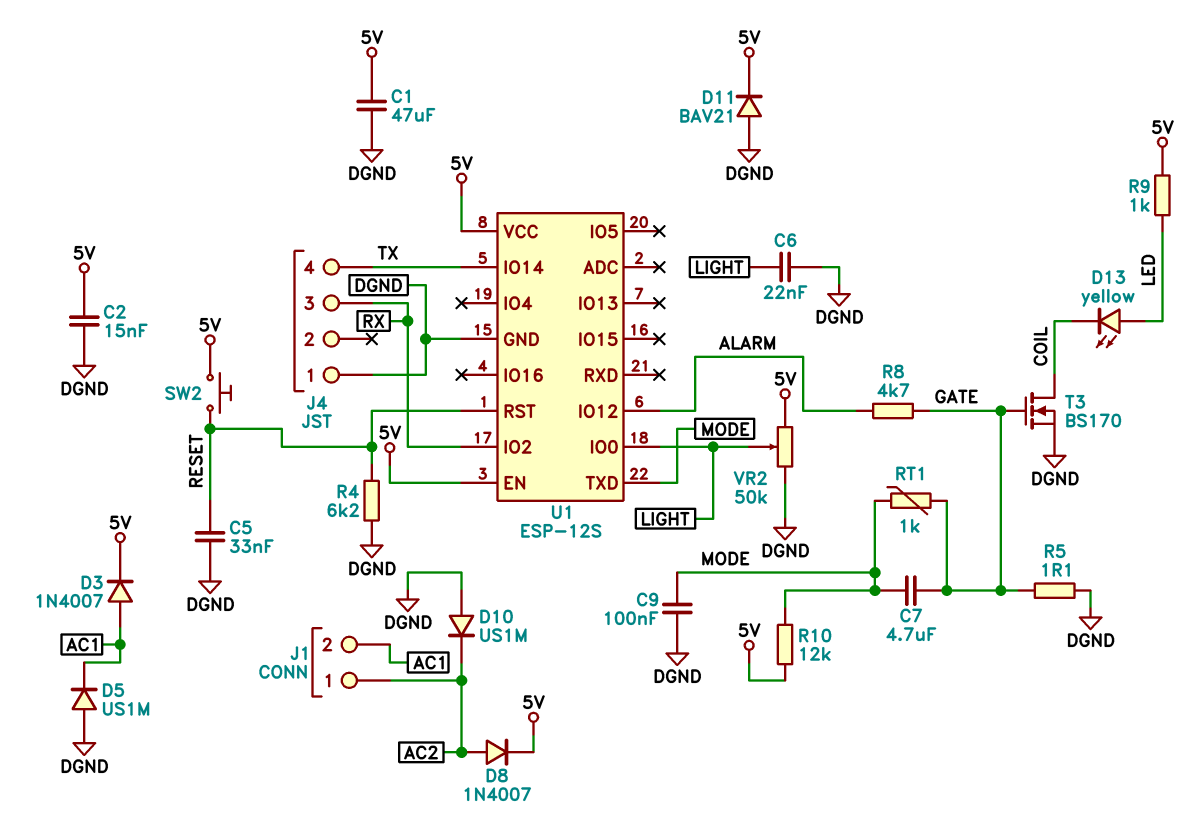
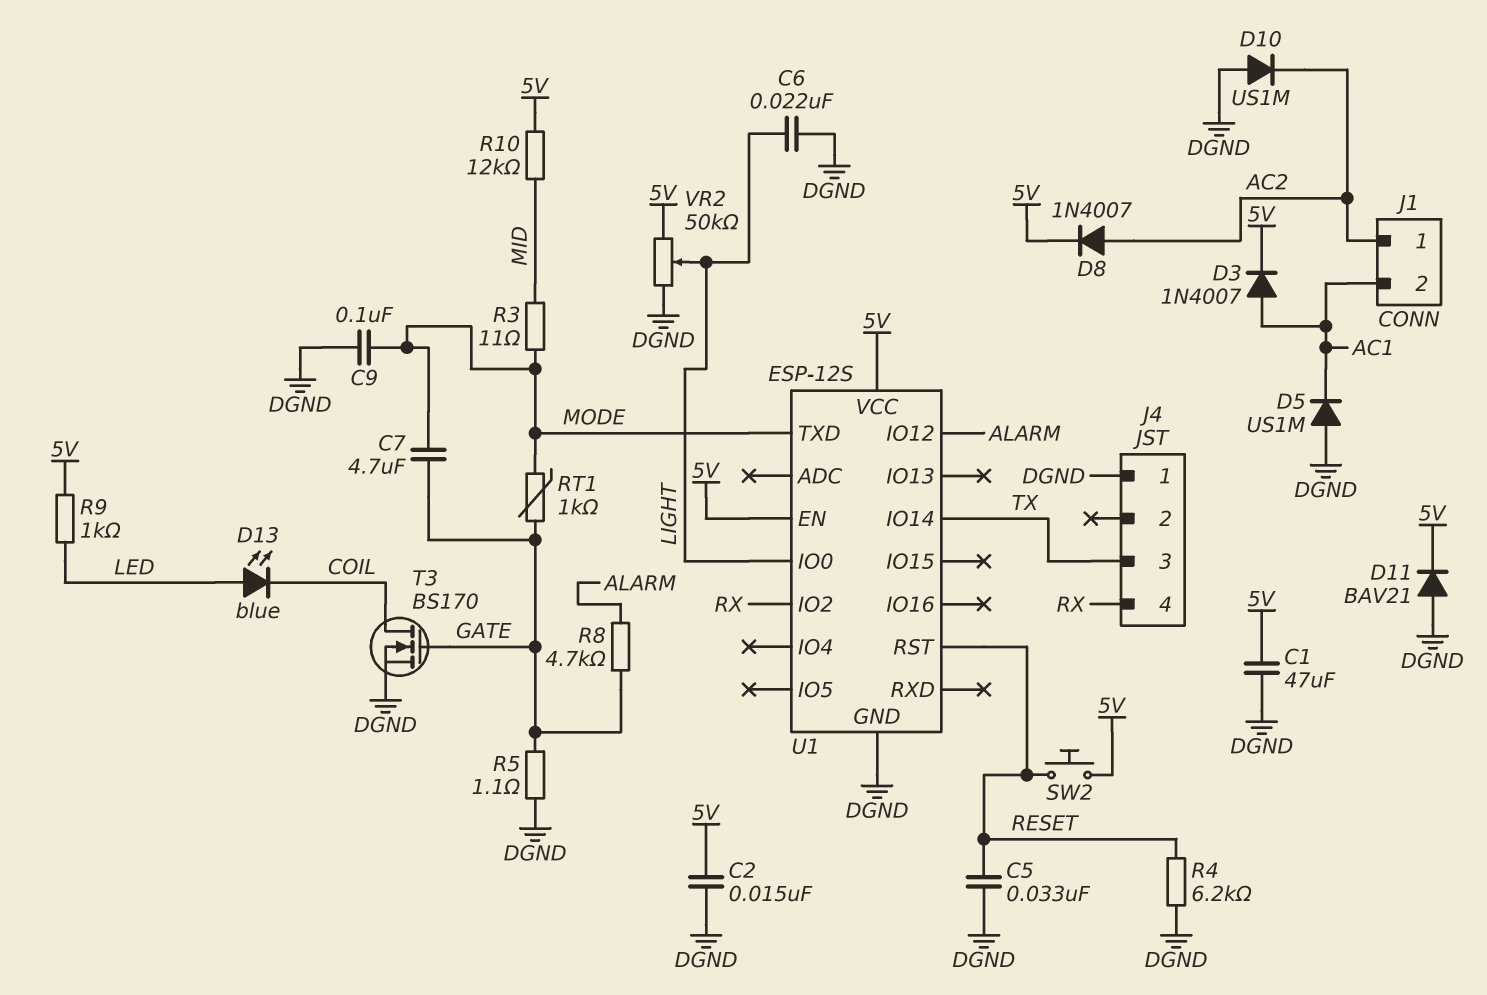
D13: LED yellow (A LED, K COIL) -> LED blue (A LED, K COIL)
J4 pin 3: RX -> TX
J4 pin 4: TX -> RX
R3: none -> 11 (MID, MODE)
R10: 12k (5V, MODE) -> 12k (5V, MID)

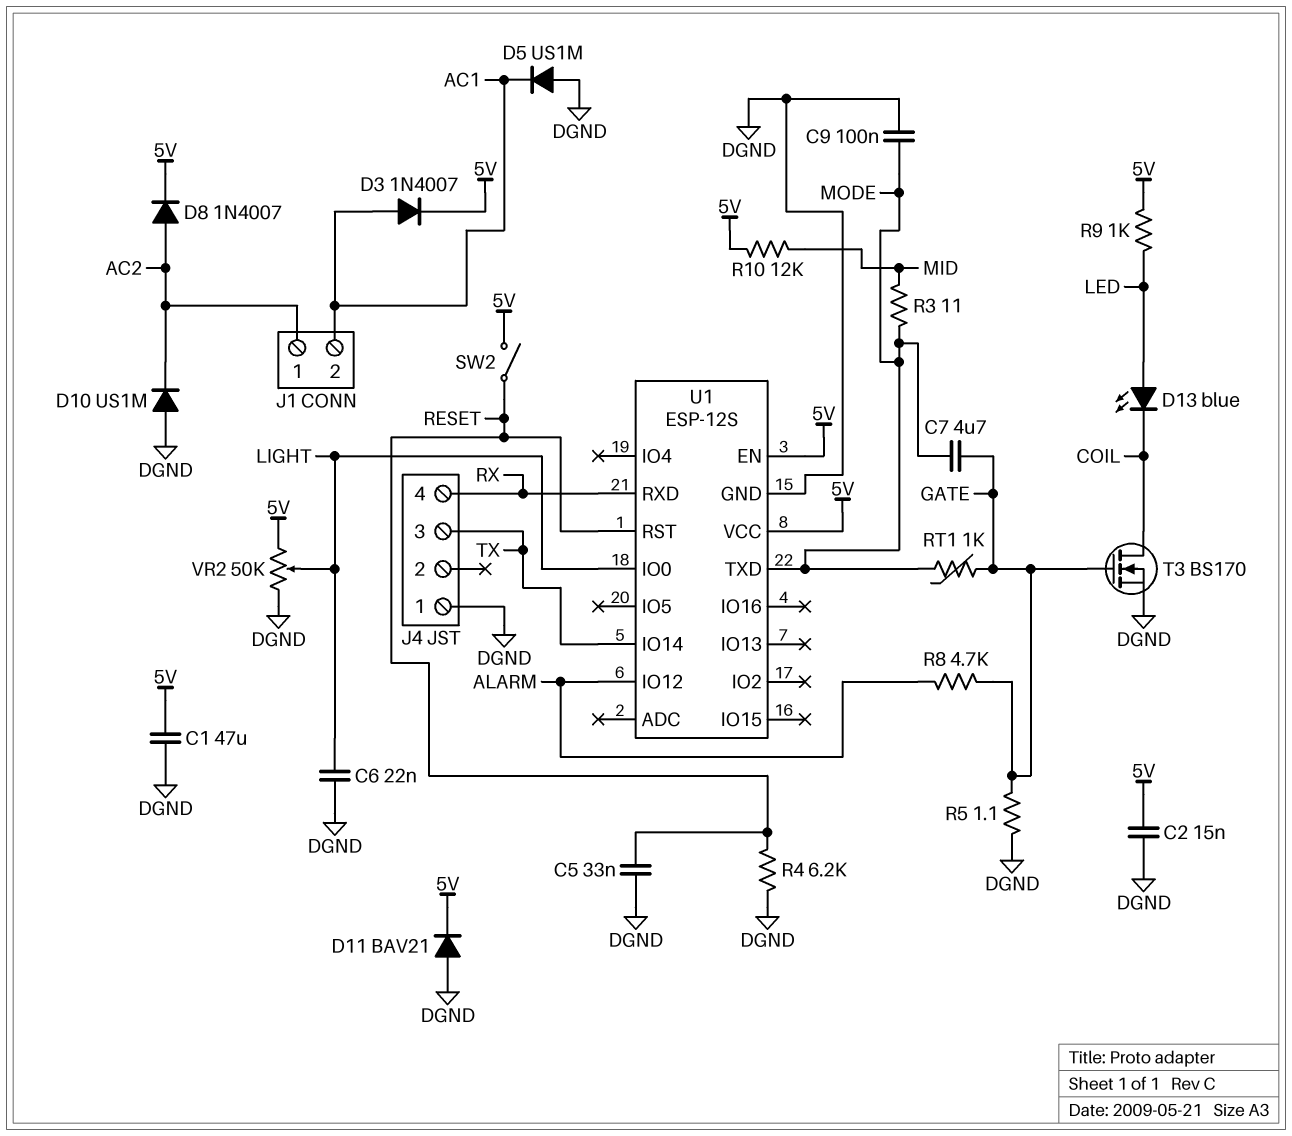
SW2: button (5V, RESET) -> switch (5V, RESET)
U1 pin IO2: RX -> none
U1 pin RXD: none -> RX

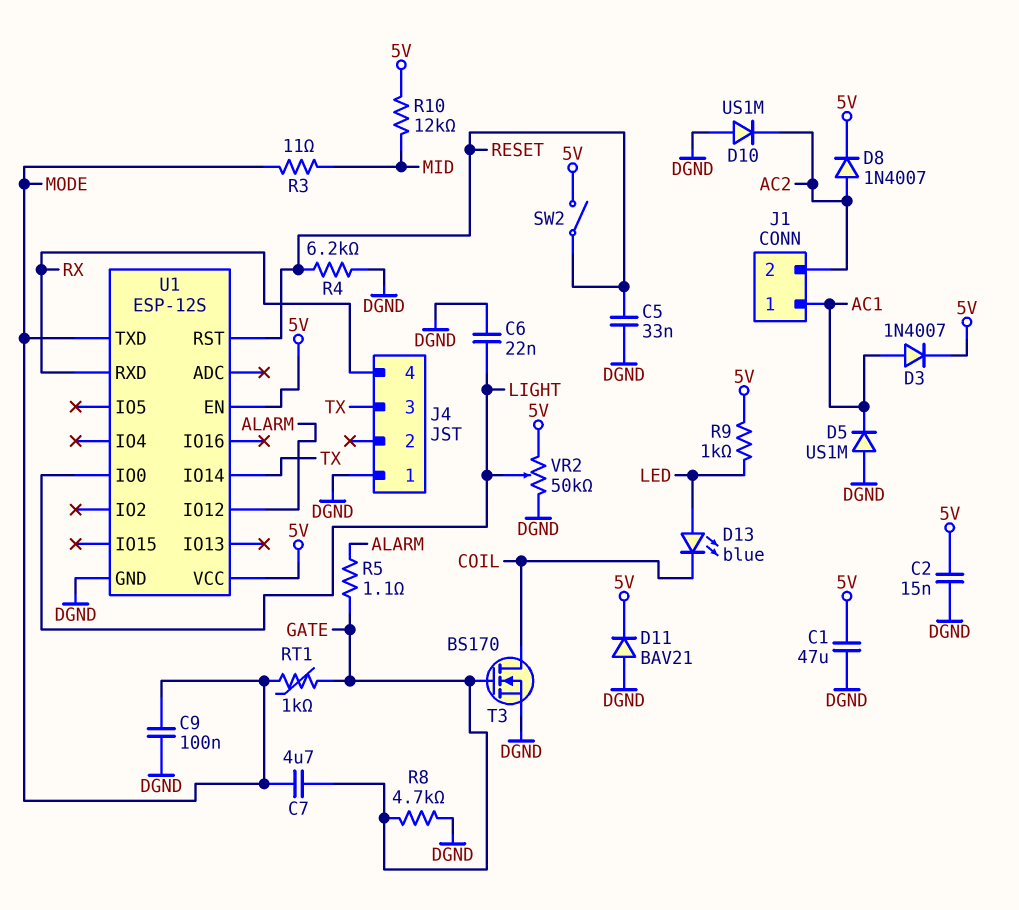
J1 pin 1: AC2 -> AC1
J1 pin 2: AC1 -> AC2
R5: 1.1 (DGND, GATE) -> 1.1 (ALARM, GATE)
R8: 4.7k (ALARM, GATE) -> 4.7k (DGND, GATE)

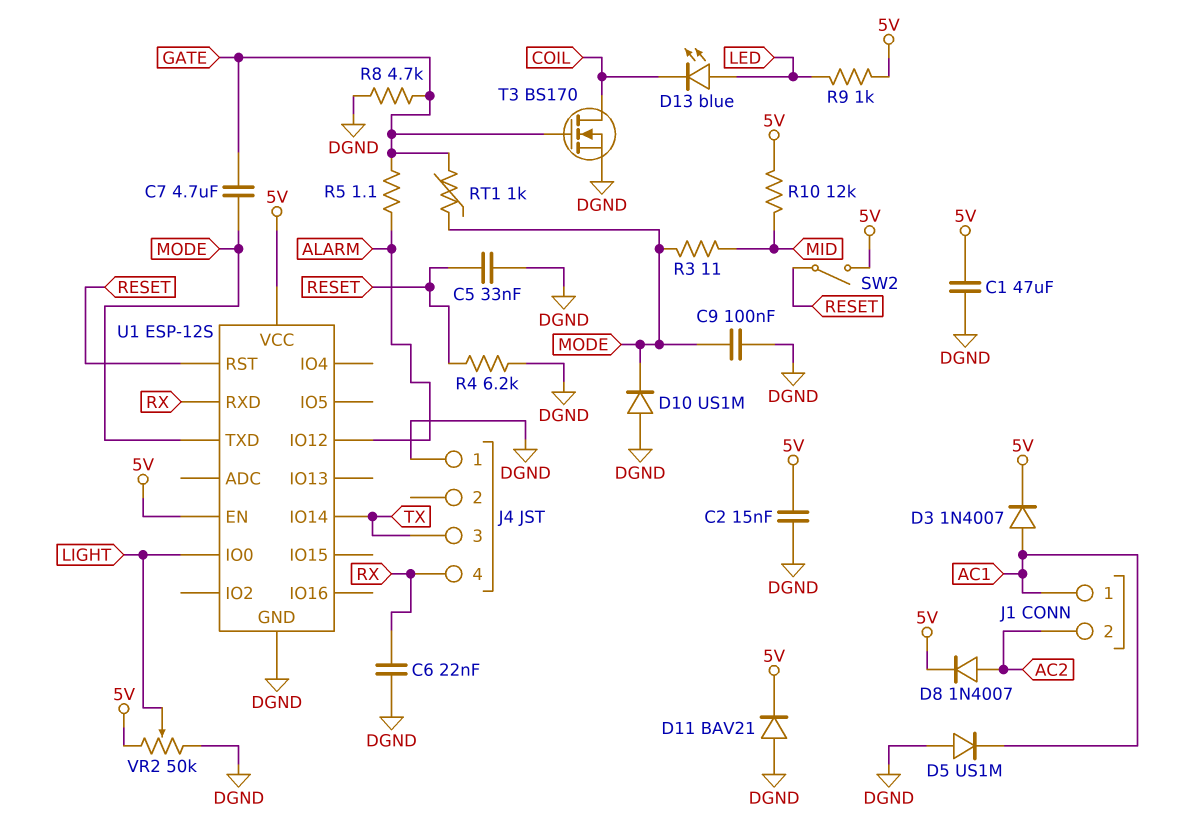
C6: 22nF (DGND, LIGHT) -> 22nF (DGND, RX)
D10: diode US1M (A DGND, K AC2) -> diode US1M (A DGND, K MODE)

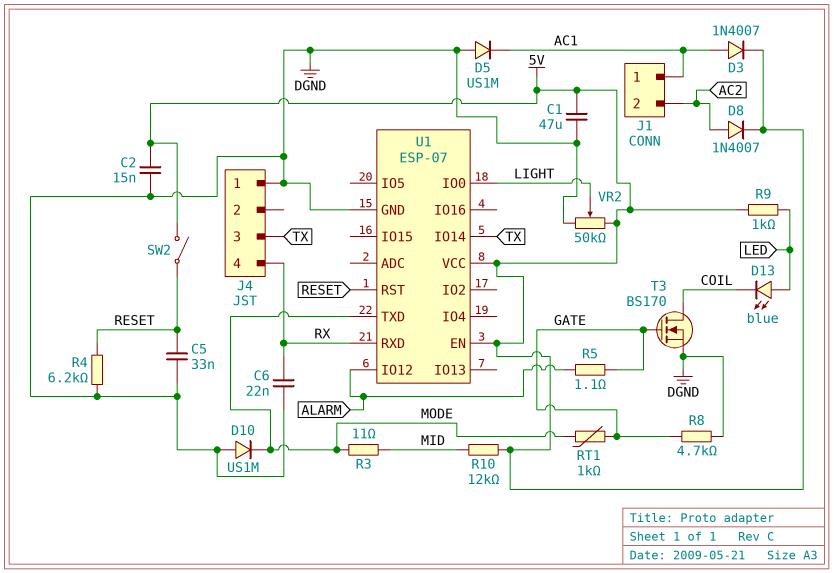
C7: 4.7uF (GATE, MODE) -> none
C9: 100nF (DGND, MODE) -> none
D11: diode BAV21 (A DGND, K 5V) -> none
U1: ESP-12S -> ESP-07

